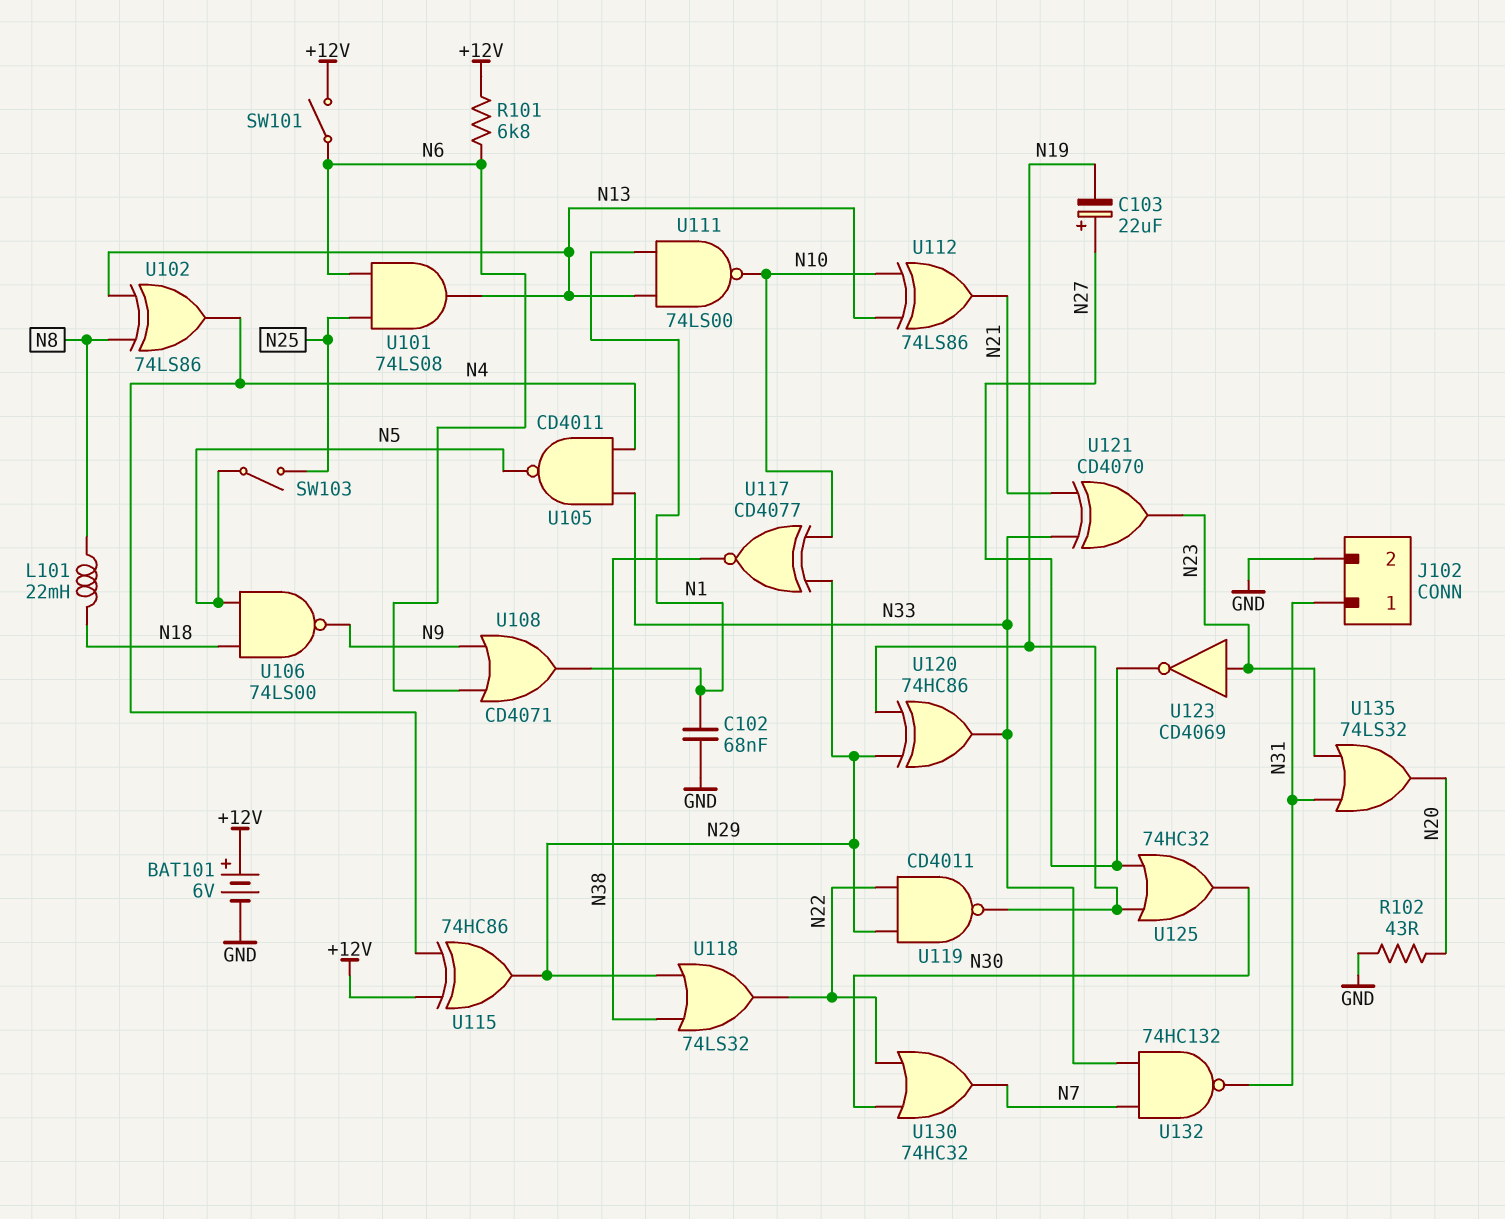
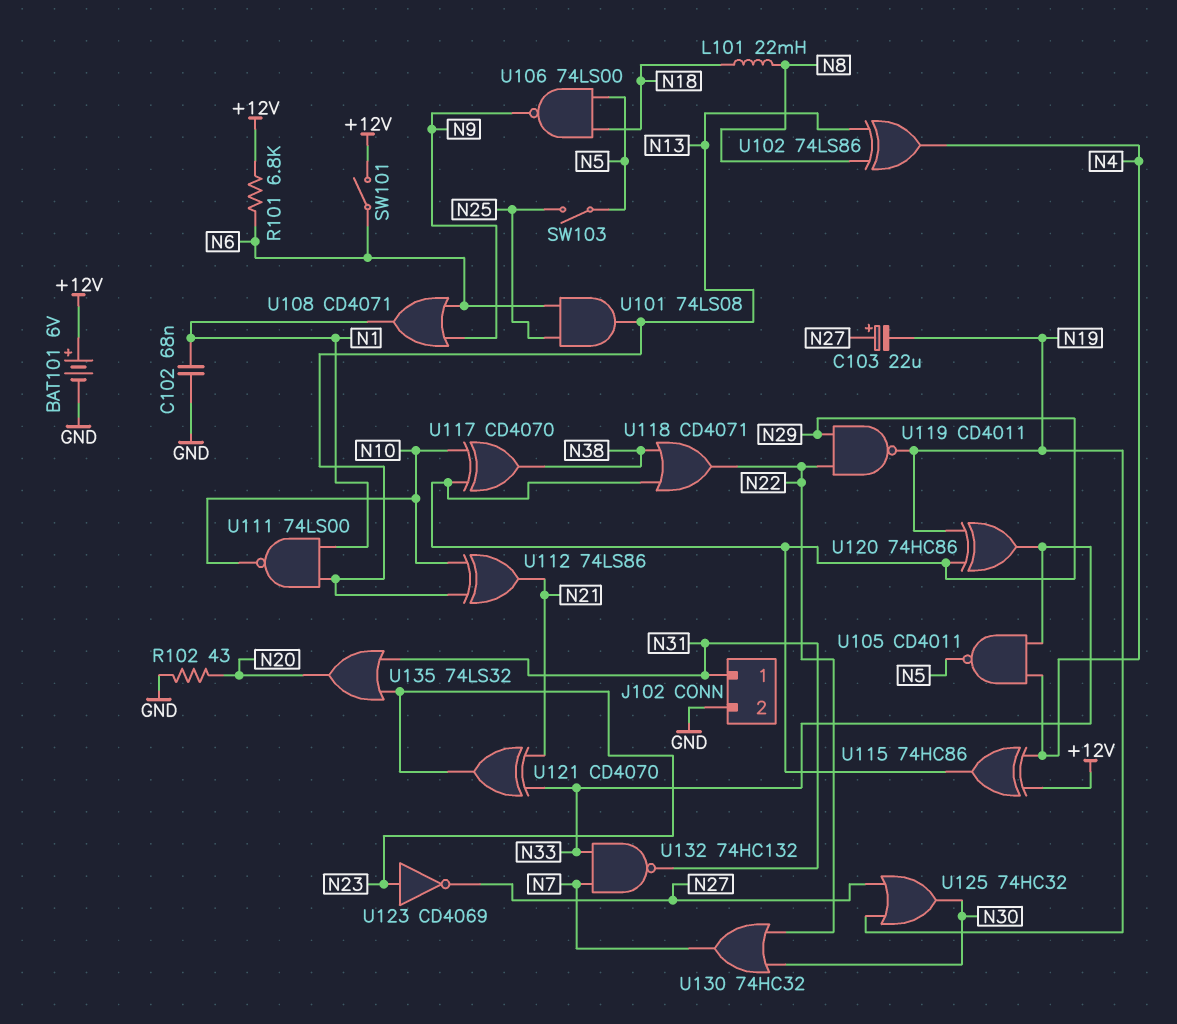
U117: XNOR CD4077 (in N10, in N29, out N38) -> XOR CD4070 (in N10, in N29, out N38)
U118: OR 74LS32 (in N29, in N38, out N22) -> OR CD4071 (in N29, in N38, out N22)

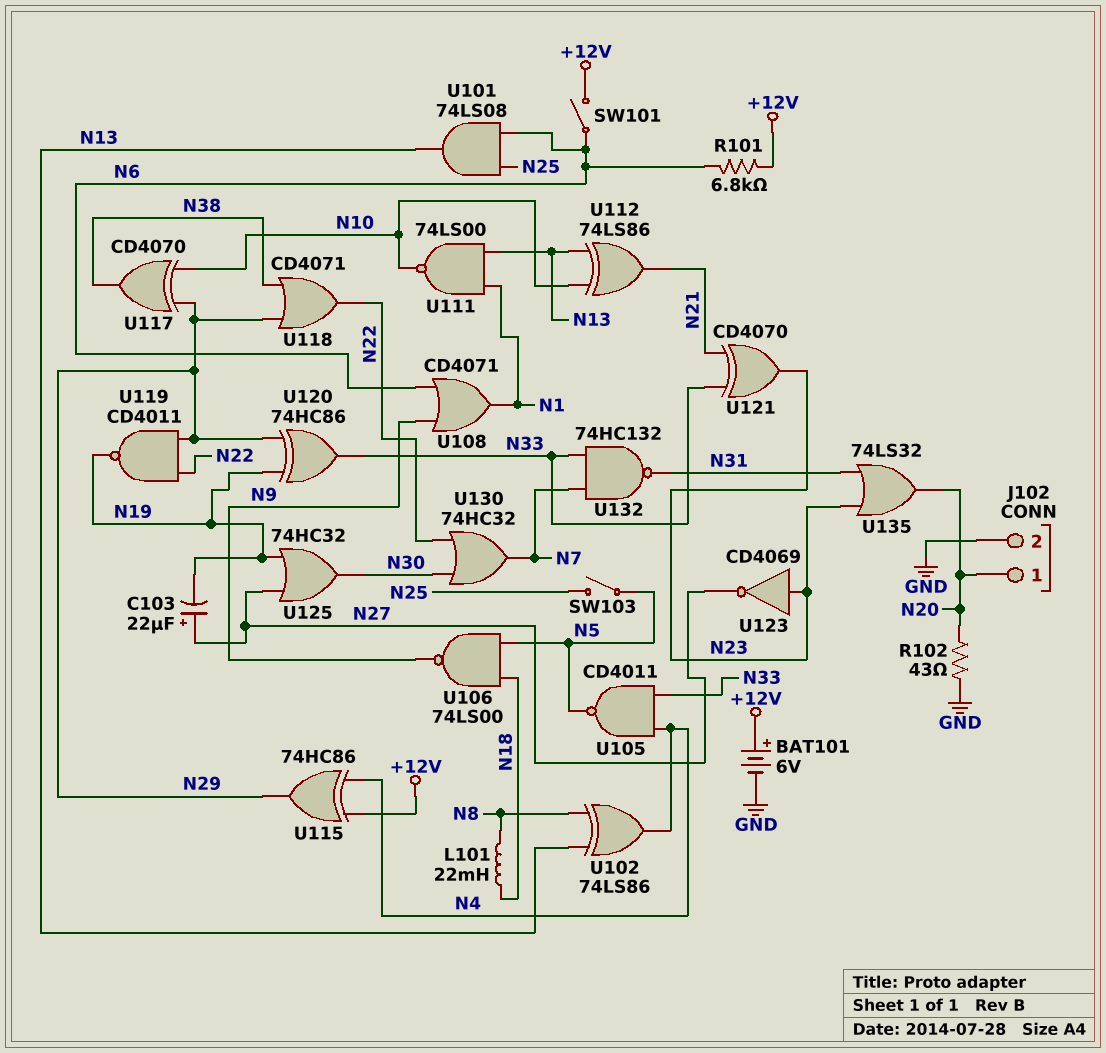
C102: 68nF (GND, N1) -> none
J102 pin 1: N31 -> N20

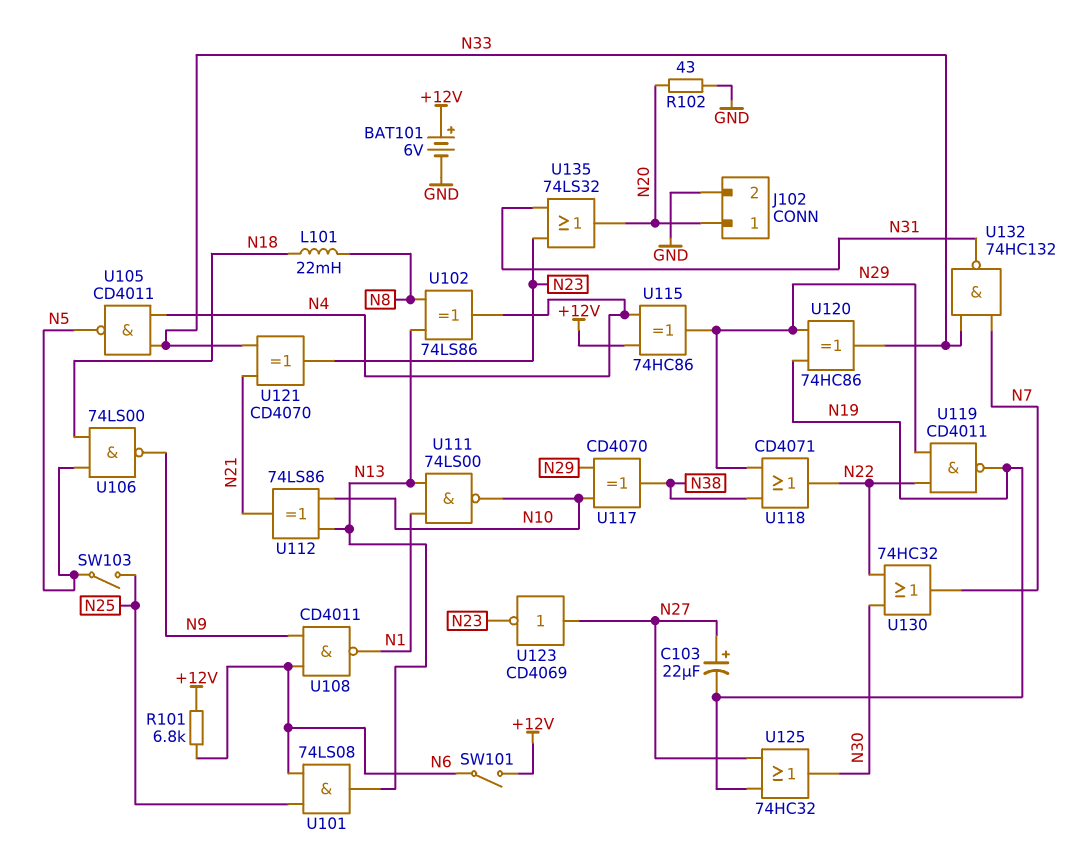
U108: OR CD4071 (in N6, in N9, out N1) -> NAND CD4011 (in N6, in N9, out N1)
U123: NOT CD4069 (in N23, out N27) -> NOT CD4069 (in N27, out N23)

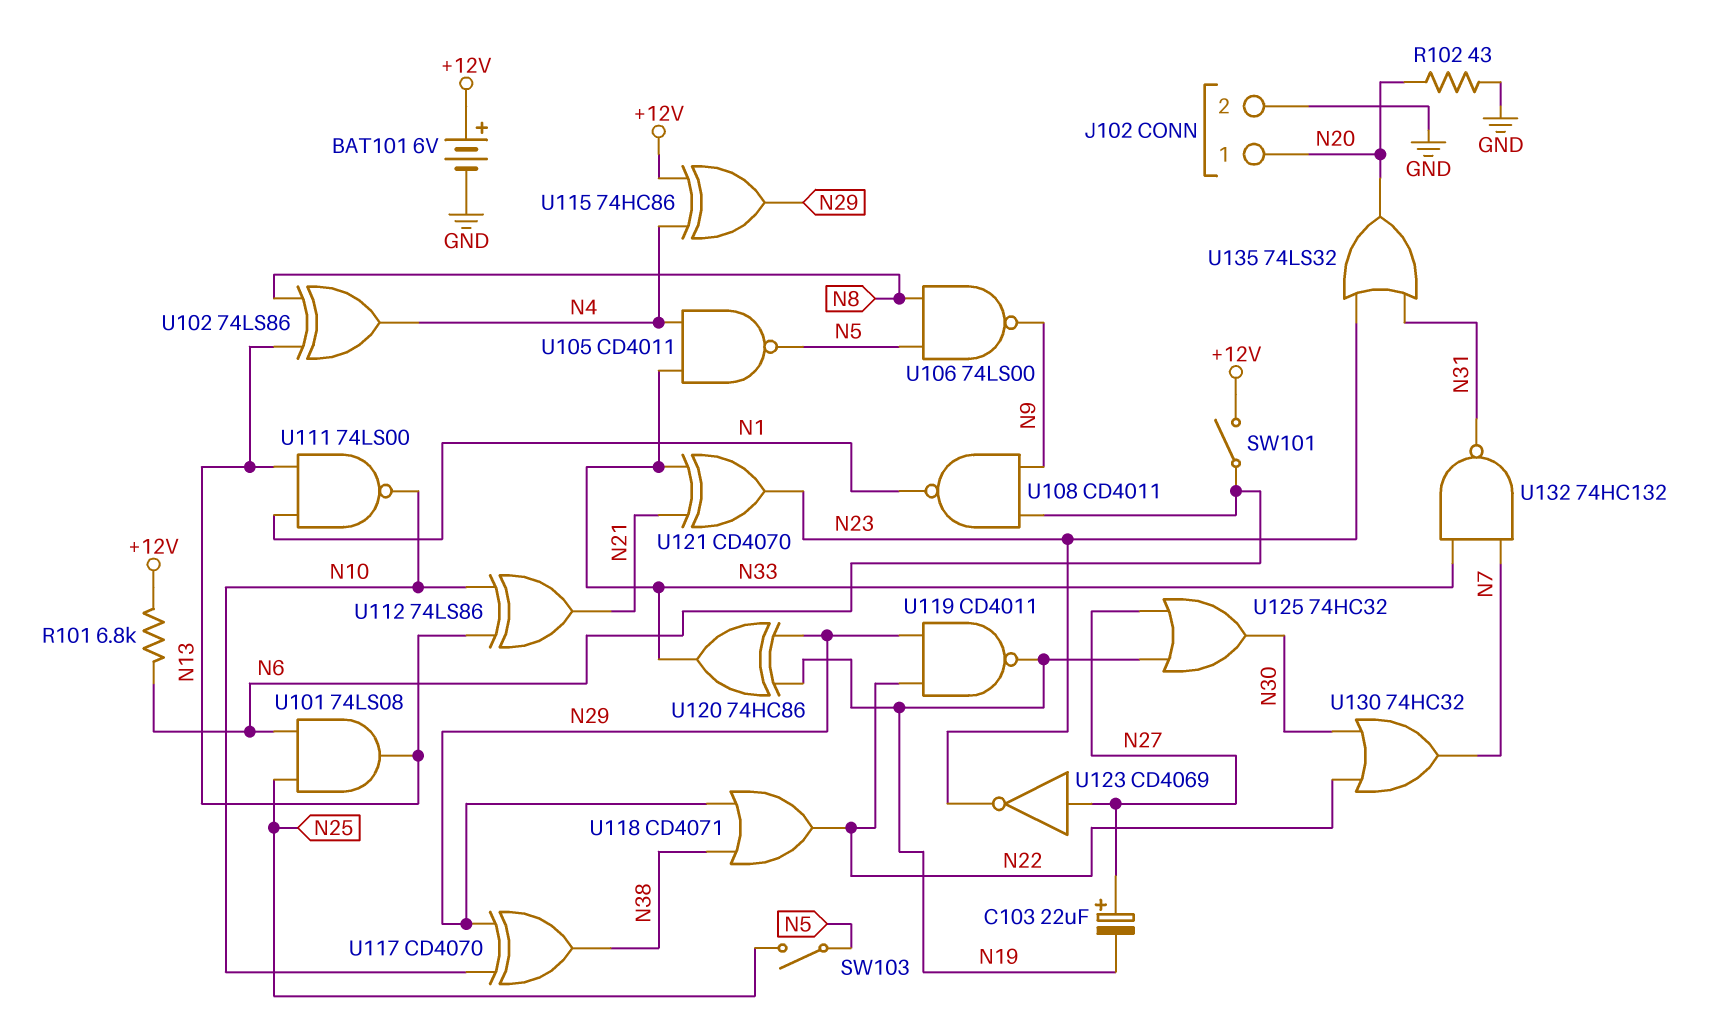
L101: 22mH (N8, N18) -> none
U106: NAND 74LS00 (in N5, in N18, out N9) -> NAND 74LS00 (in N5, in N8, out N9)

